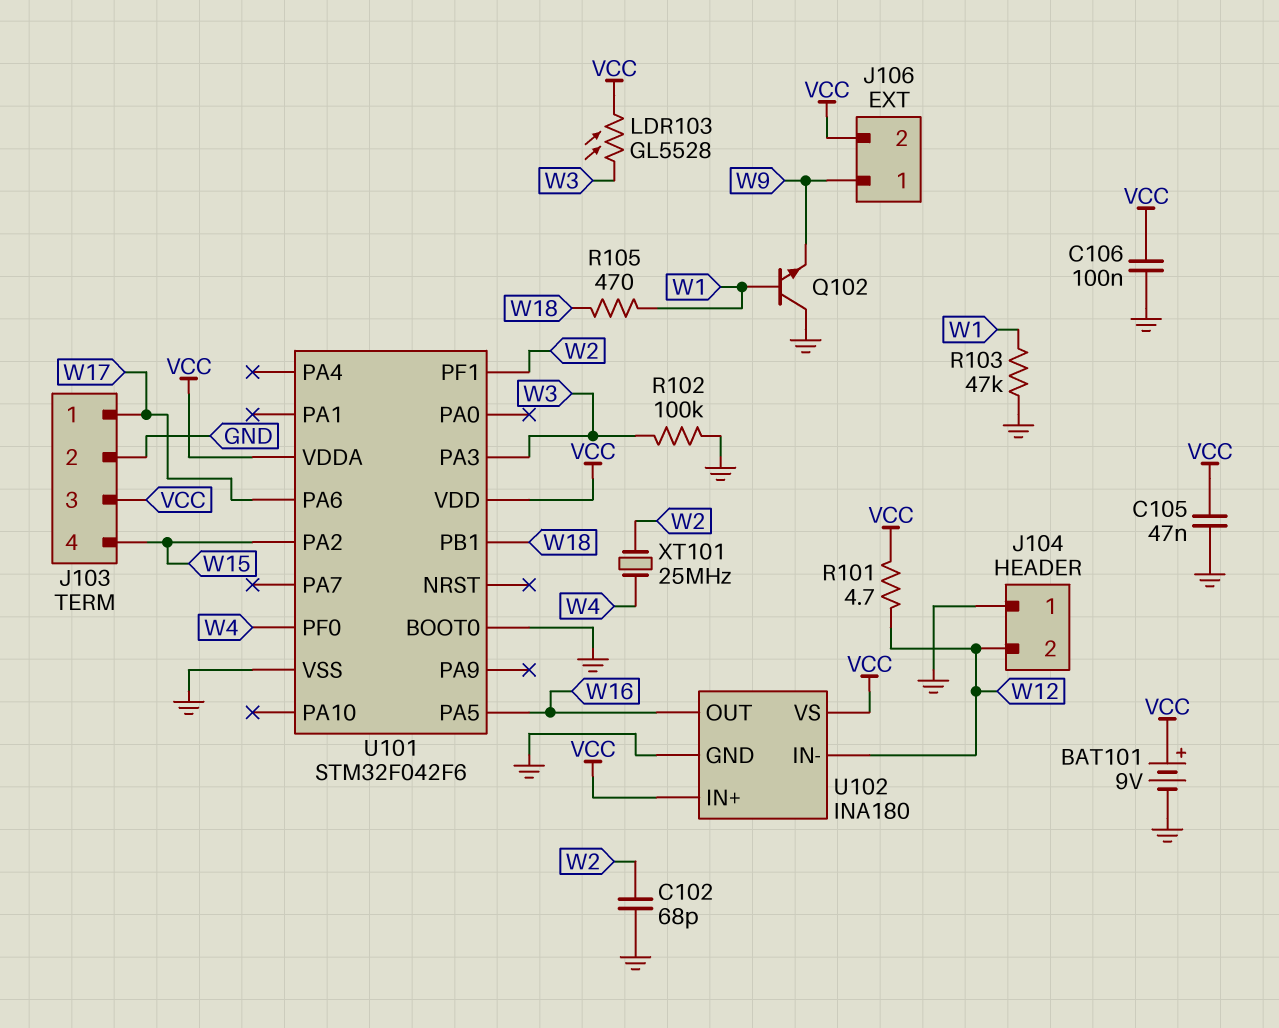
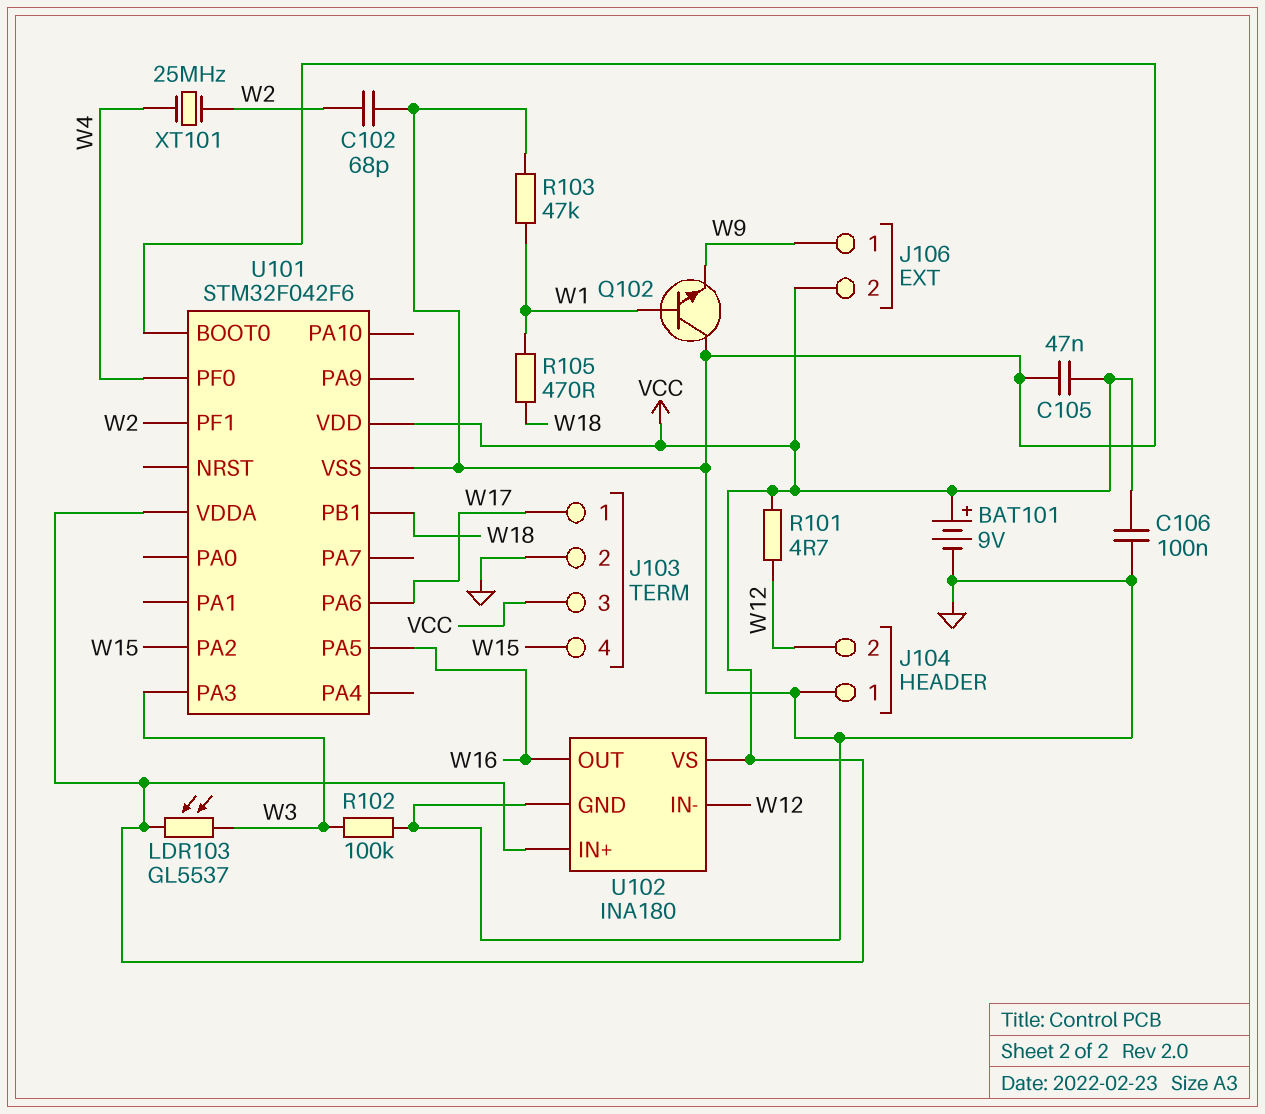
LDR103: GL5528 (VCC, W3) -> GL5537 (VCC, W3)

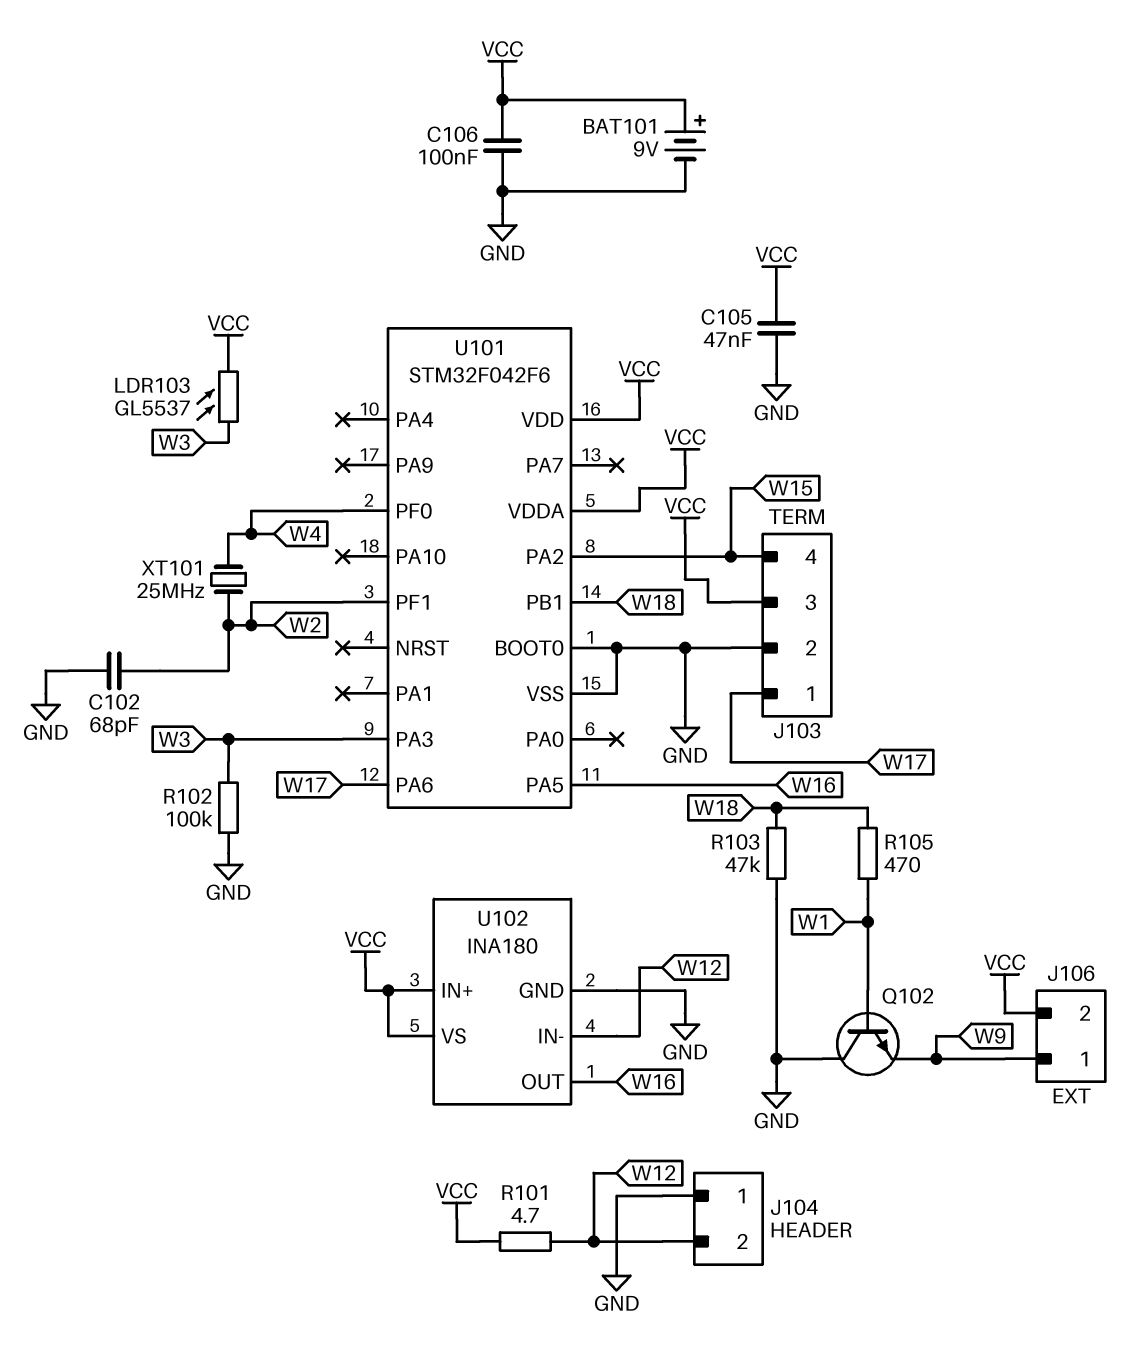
R103: 47k (GND, W1) -> 47k (GND, W18)

